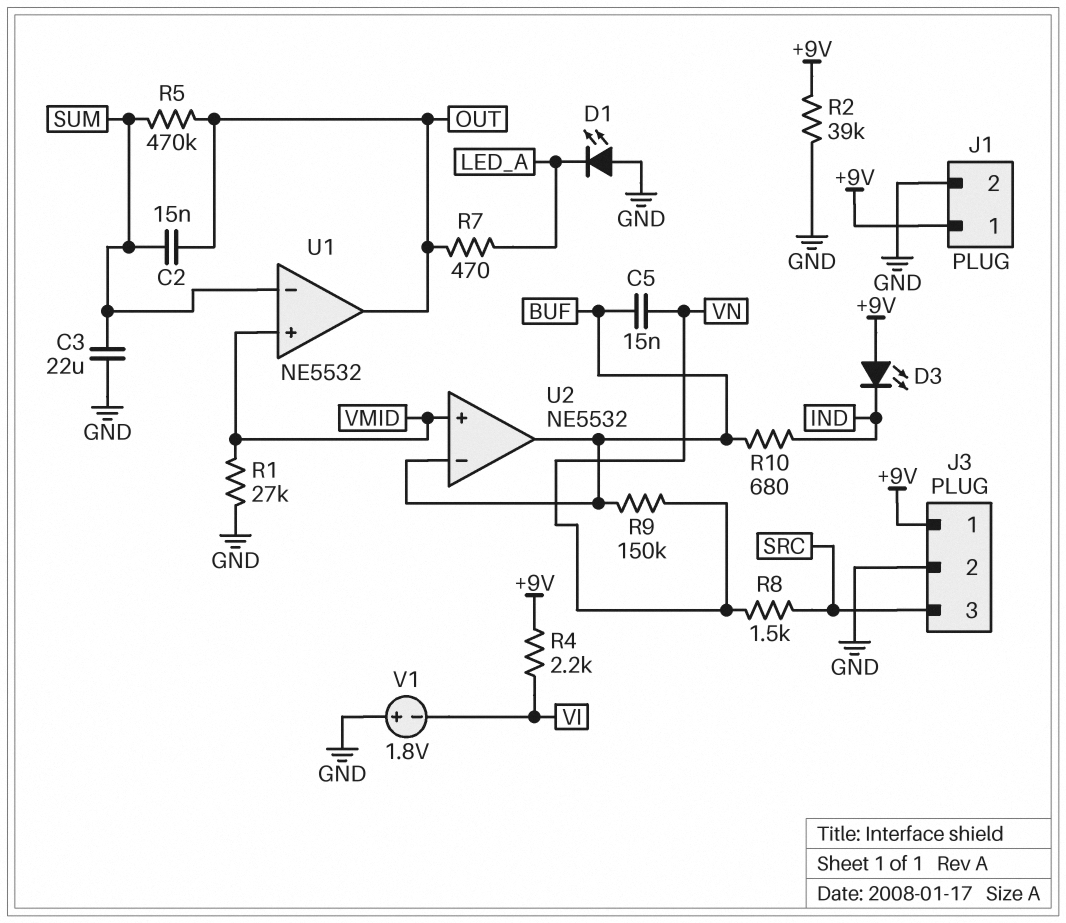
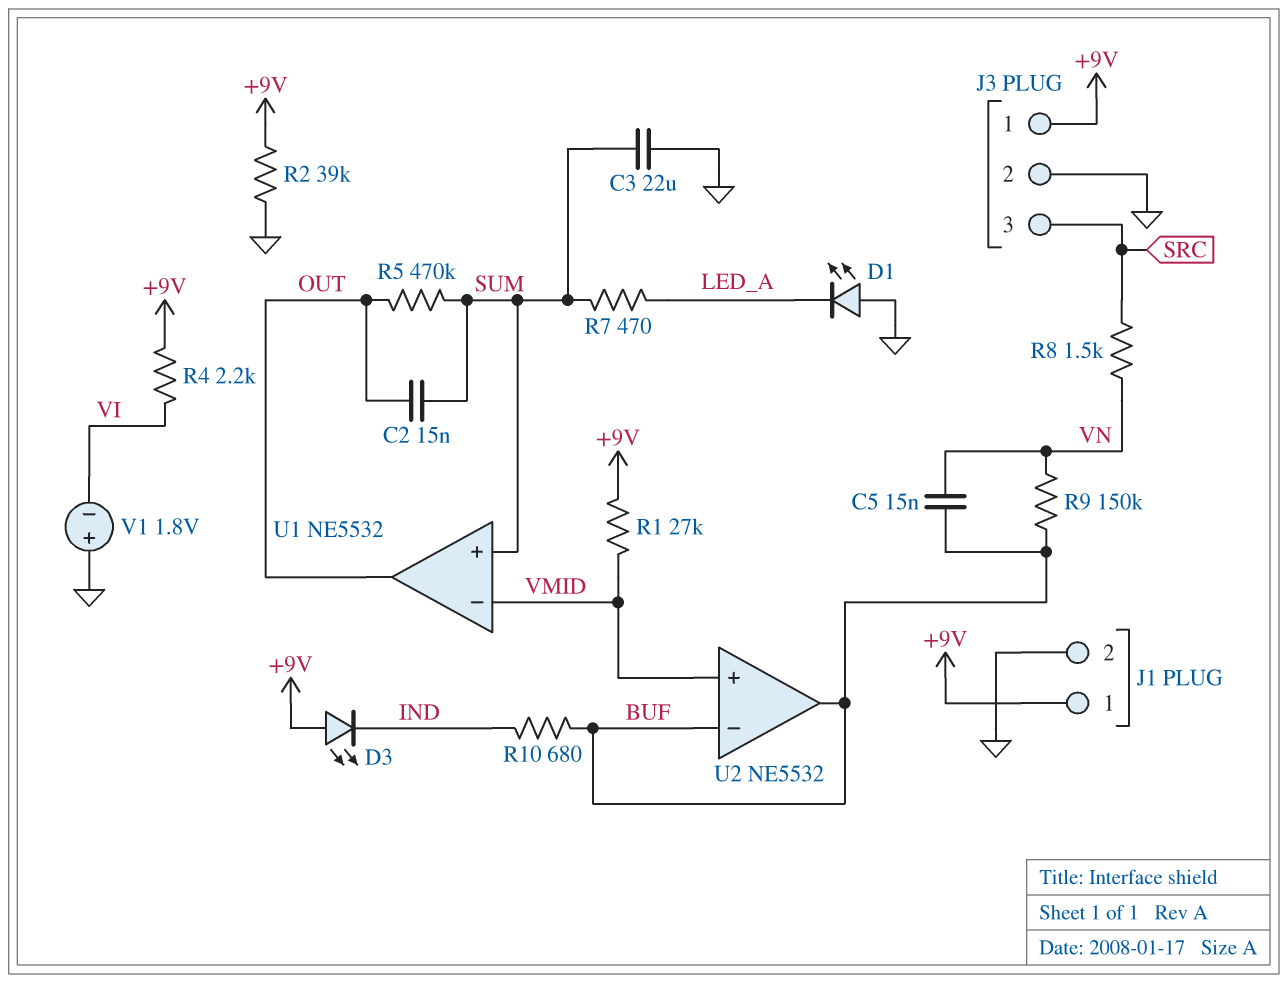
R1: 27k (GND, VMID) -> 27k (+9V, VMID)
R7: 470 (LED_A, OUT) -> 470 (LED_A, SUM)
U1 pin in+: VMID -> SUM
U1 pin in-: SUM -> VMID

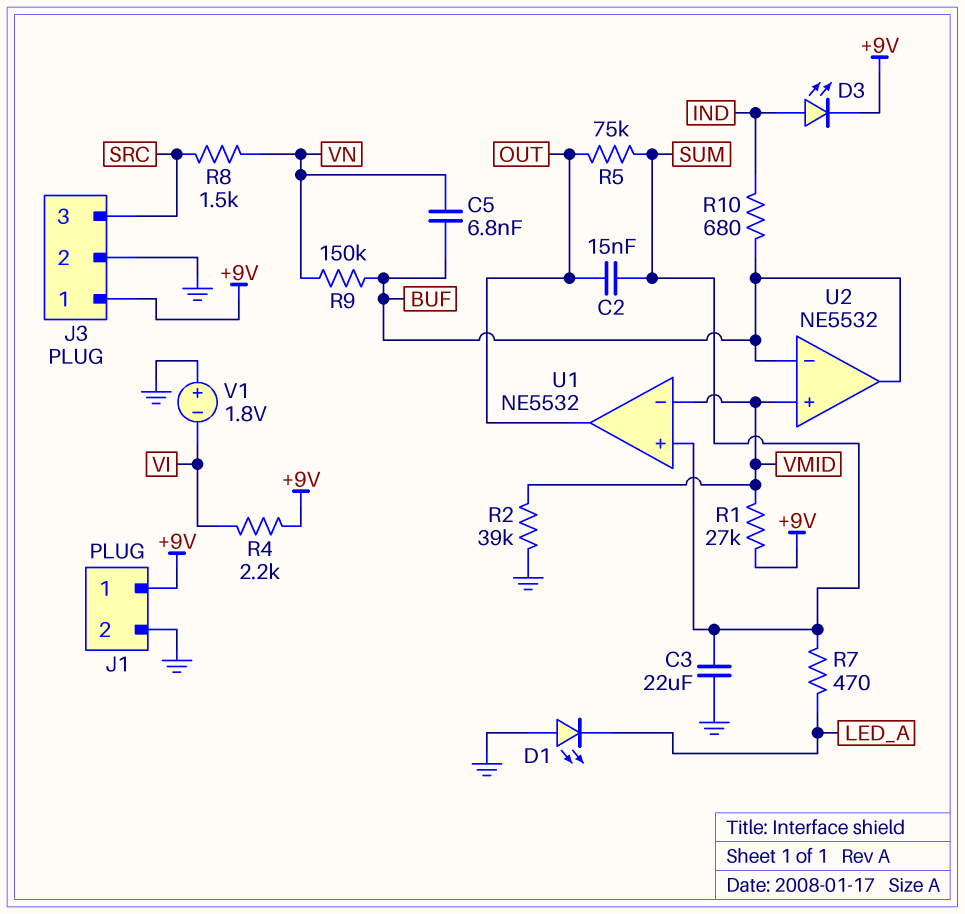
C5: 15nF (BUF, VN) -> 6.8nF (BUF, VN)
D3: LED (A +9V, K IND) -> LED (A IND, K +9V)
R2: 39k (+9V, GND) -> 39k (GND, VMID)
R5: 470k (OUT, SUM) -> 75k (OUT, SUM)

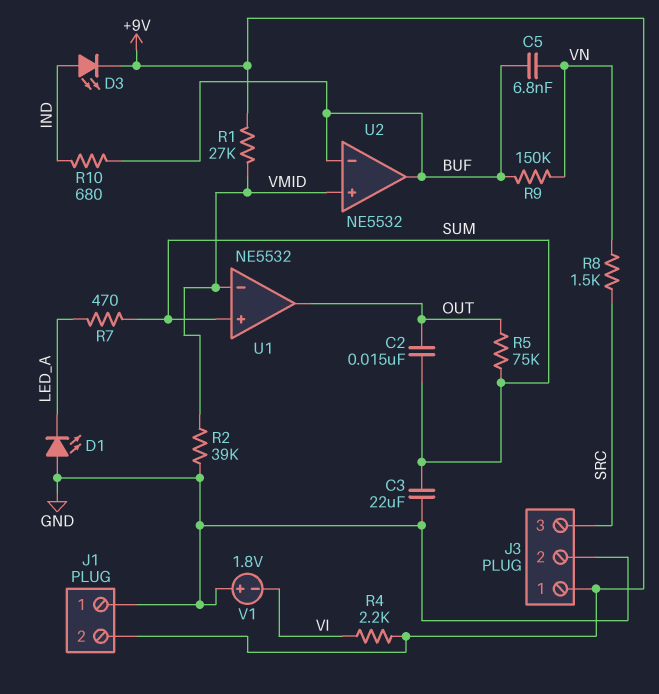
J1 pin 1: +9V -> GND
J1 pin 2: GND -> +9V

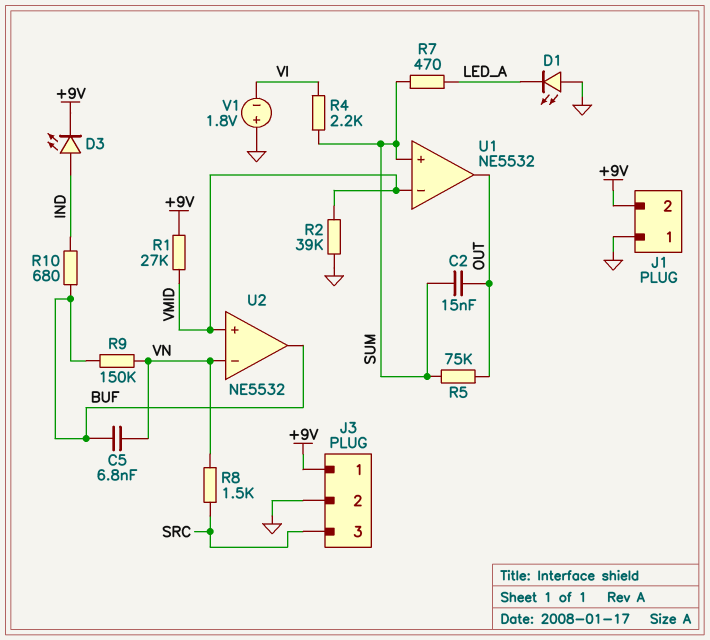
C3: 22uF (GND, SUM) -> none
R4: 2.2k (+9V, VI) -> 2.2k (SUM, VI)
U2 pin in-: BUF -> VN

